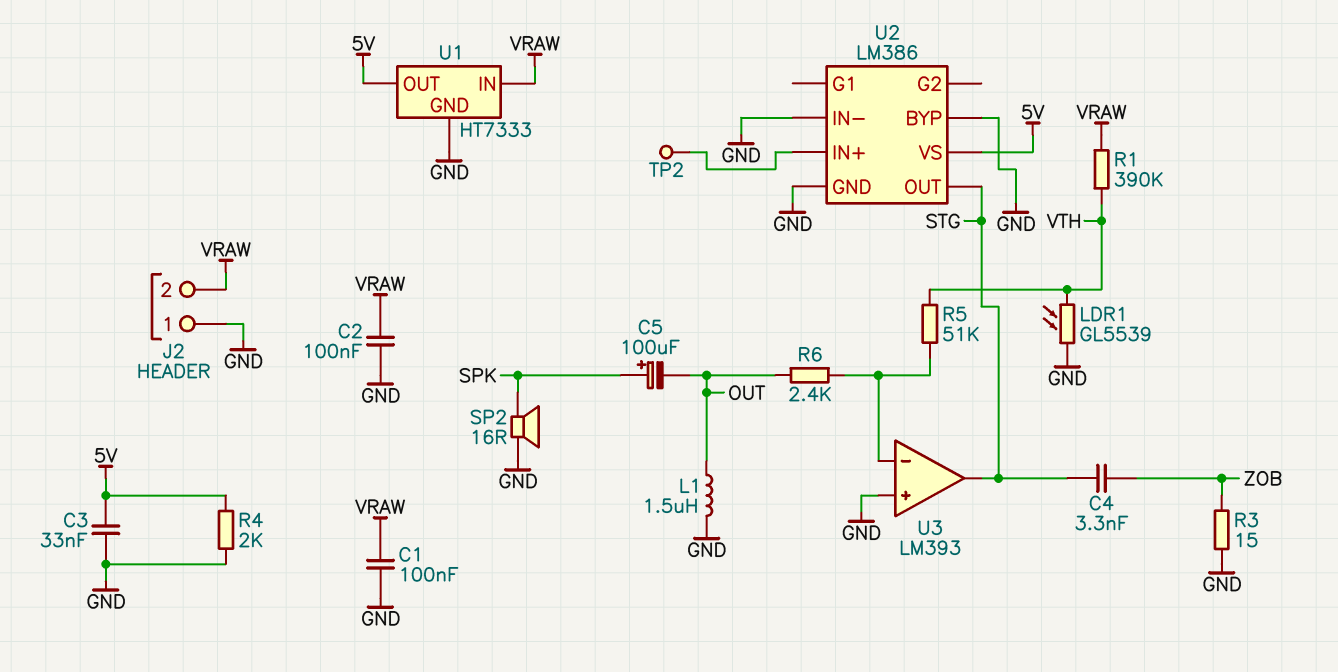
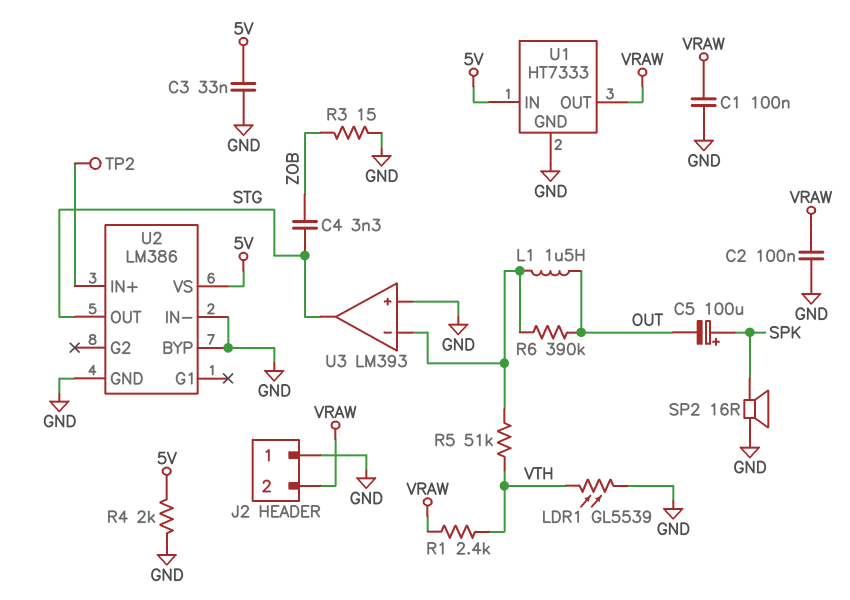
L1: 1.5uH (GND, OUT) -> 1.5uH (OUT, U3/in-)
R1: 390k (VRAW, VTH) -> 2.4k (VRAW, VTH)
R6: 2.4k (OUT, U3/in-) -> 390k (OUT, U3/in-)
U1 pin IN: VRAW -> 5V
U1 pin OUT: 5V -> VRAW

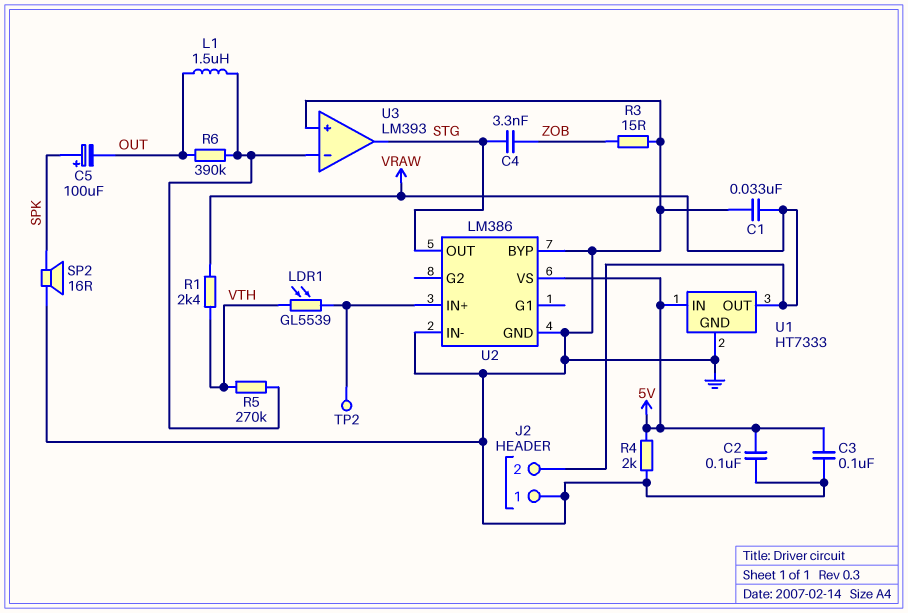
C1: 100nF (GND, VRAW) -> 33nF (GND, VRAW)
C2: 100nF (GND, VRAW) -> 100nF (5V, GND)
C3: 33nF (5V, GND) -> 100nF (5V, GND)
LDR1: GL5539 (GND, VTH) -> GL5539 (U2/IN+, VTH)
R5: 51k (U3/in-, VTH) -> 270k (U3/in-, VTH)

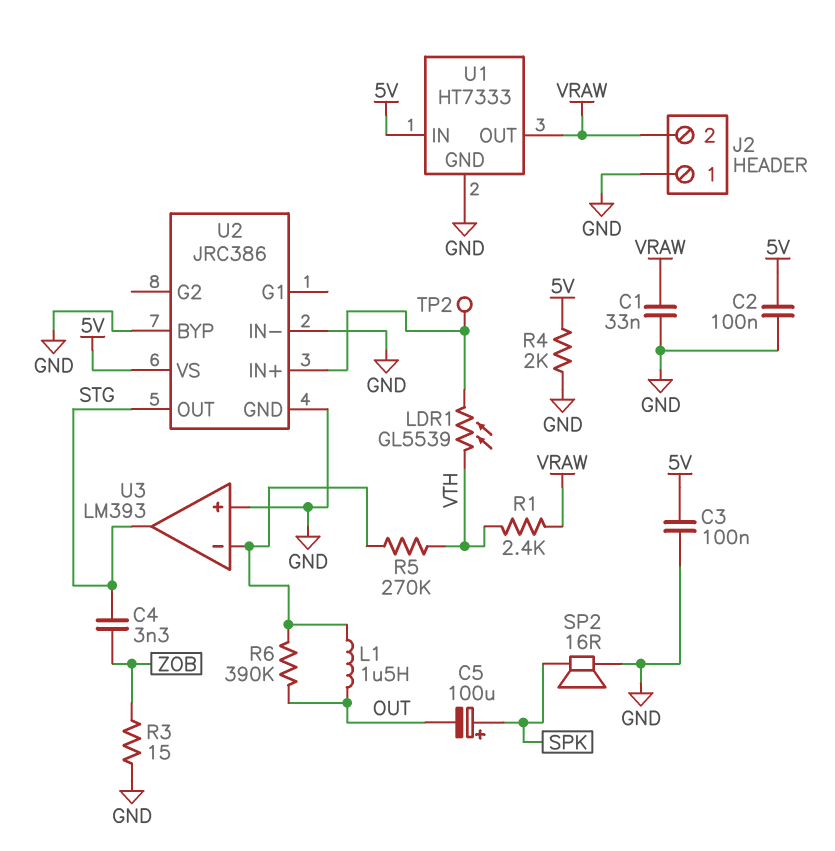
U2: LM386 -> JRC386

